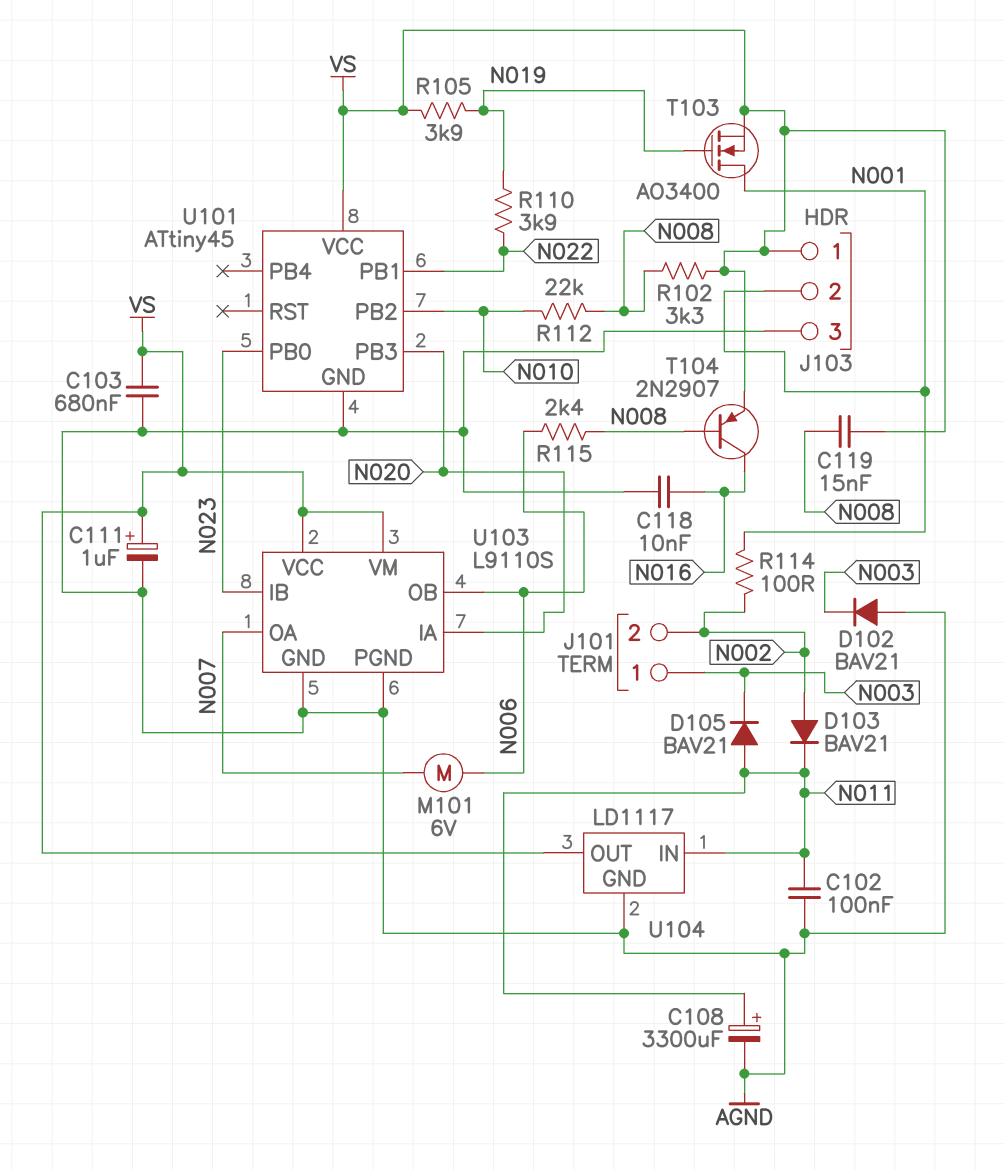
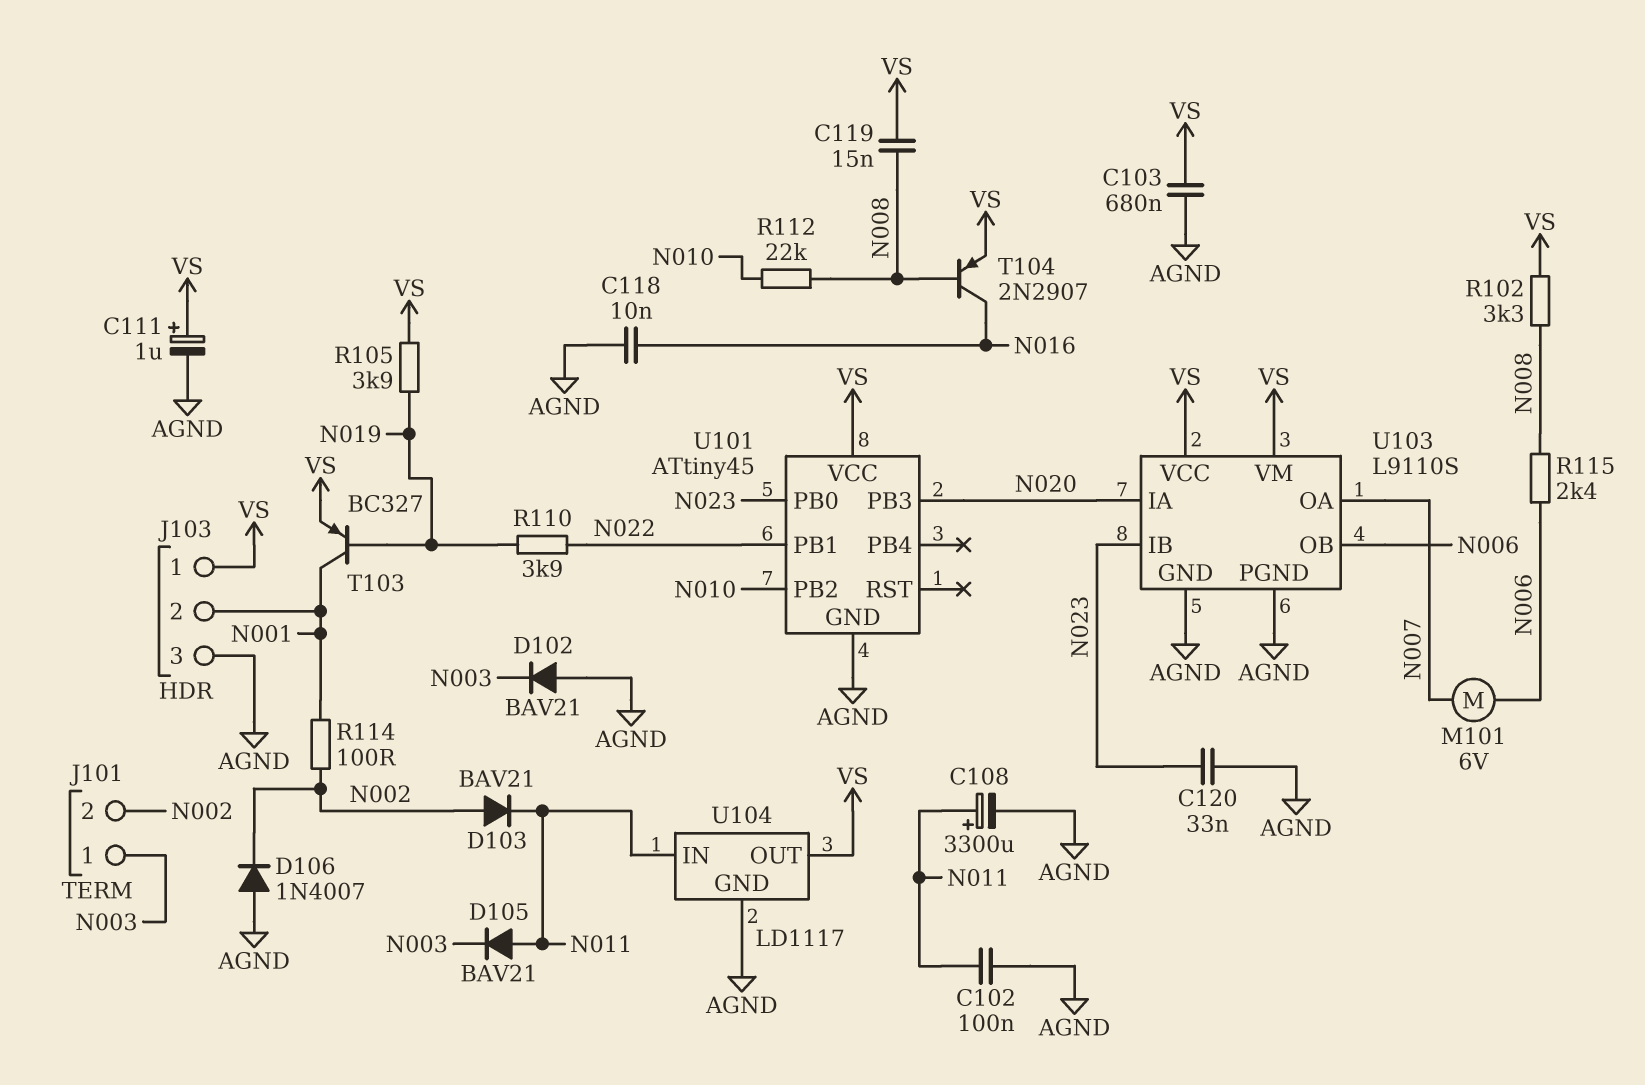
C120: none -> 33nF (AGND, N023)
D106: none -> diode 1N4007 (A AGND, K N002)
T103: NMOS AO3400 (G N019, D N001, S VS) -> PNP BC327 (B N019, C N001, E VS)

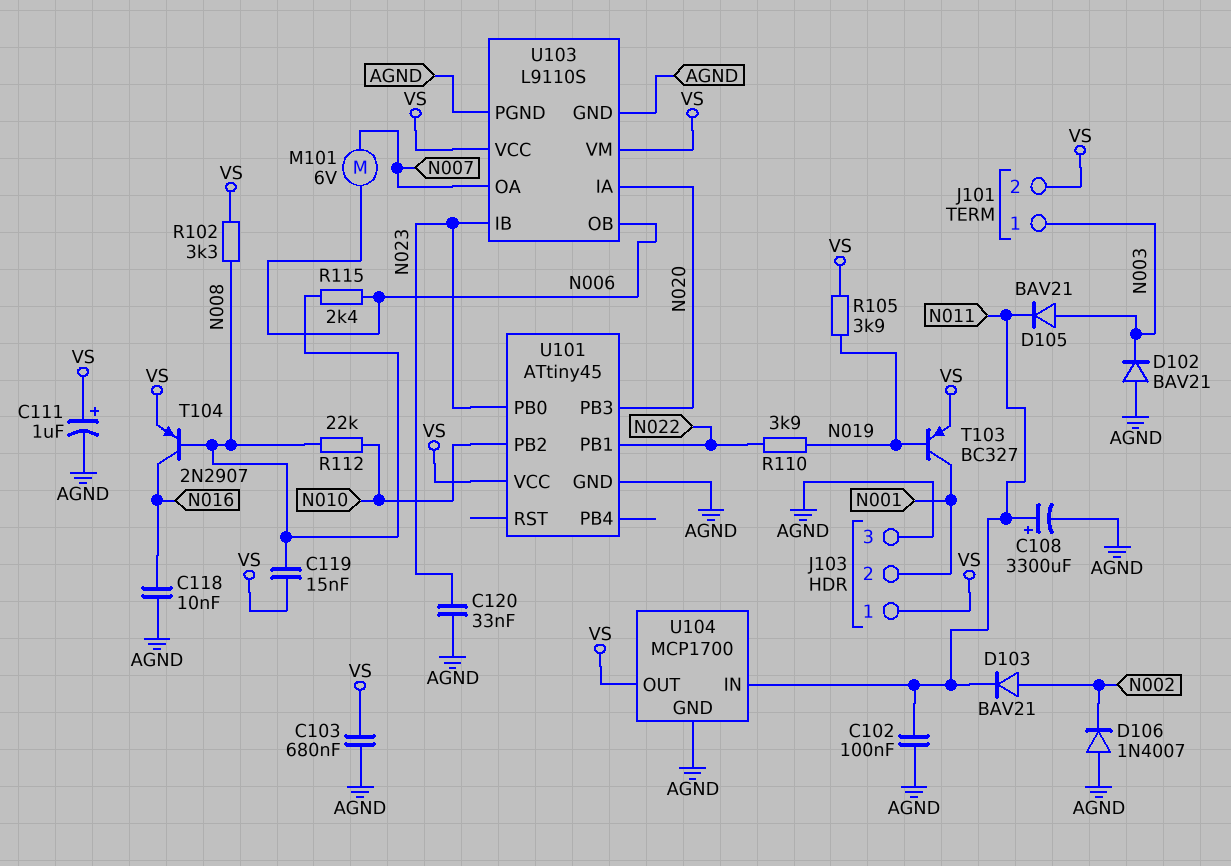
D105: diode BAV21 (A N011, K N003) -> diode BAV21 (A N003, K N011)
J101 pin 2: N002 -> VS
R114: 100 (N001, N002) -> none
U104: LD1117 -> MCP1700

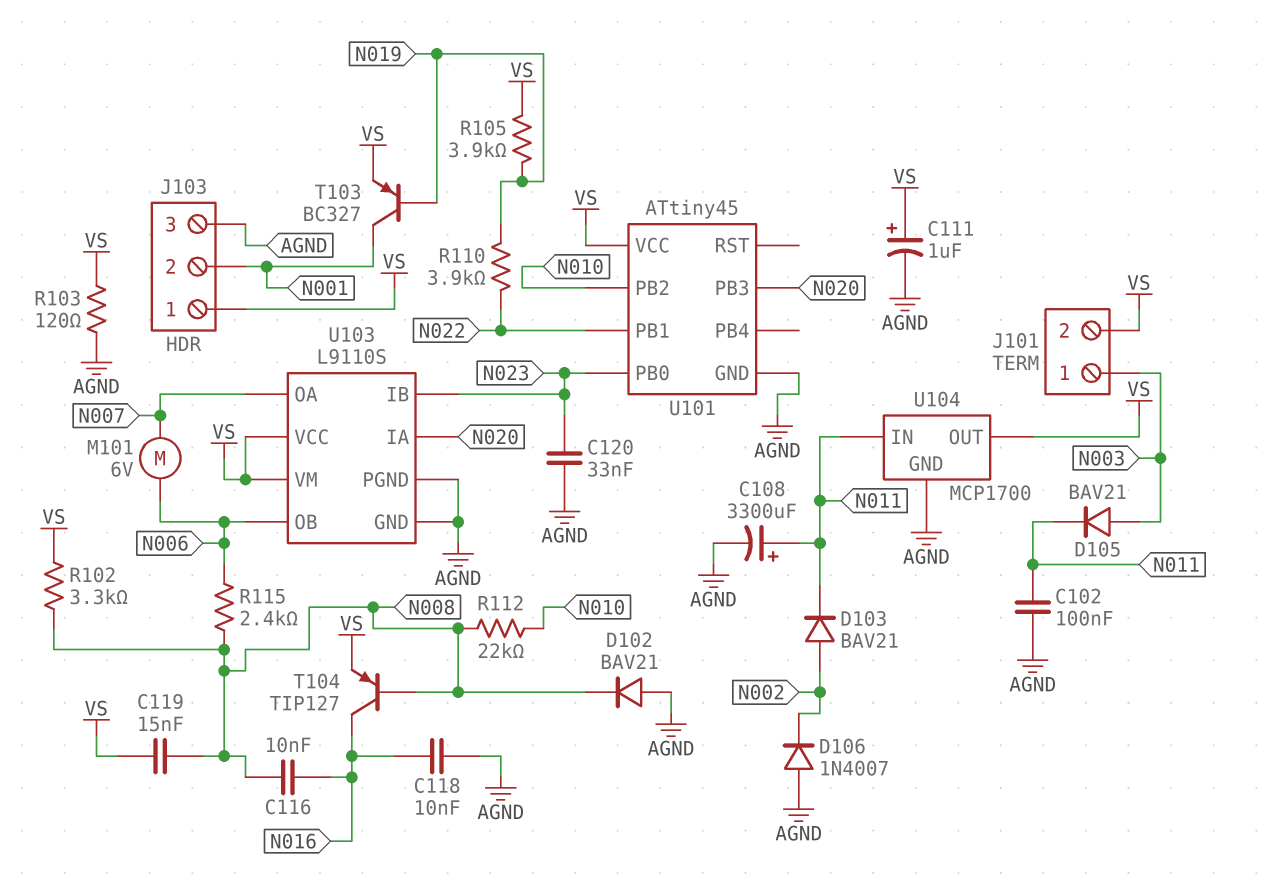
C103: 680nF (AGND, VS) -> none
C116: none -> 10nF (N008, N016)
D102: diode BAV21 (A AGND, K N003) -> diode BAV21 (A AGND, K N008)
R103: none -> 120 (AGND, VS)
T104: PNP 2N2907 (B N008, C N016, E VS) -> PNP TIP127 (B N008, C N016, E VS)

